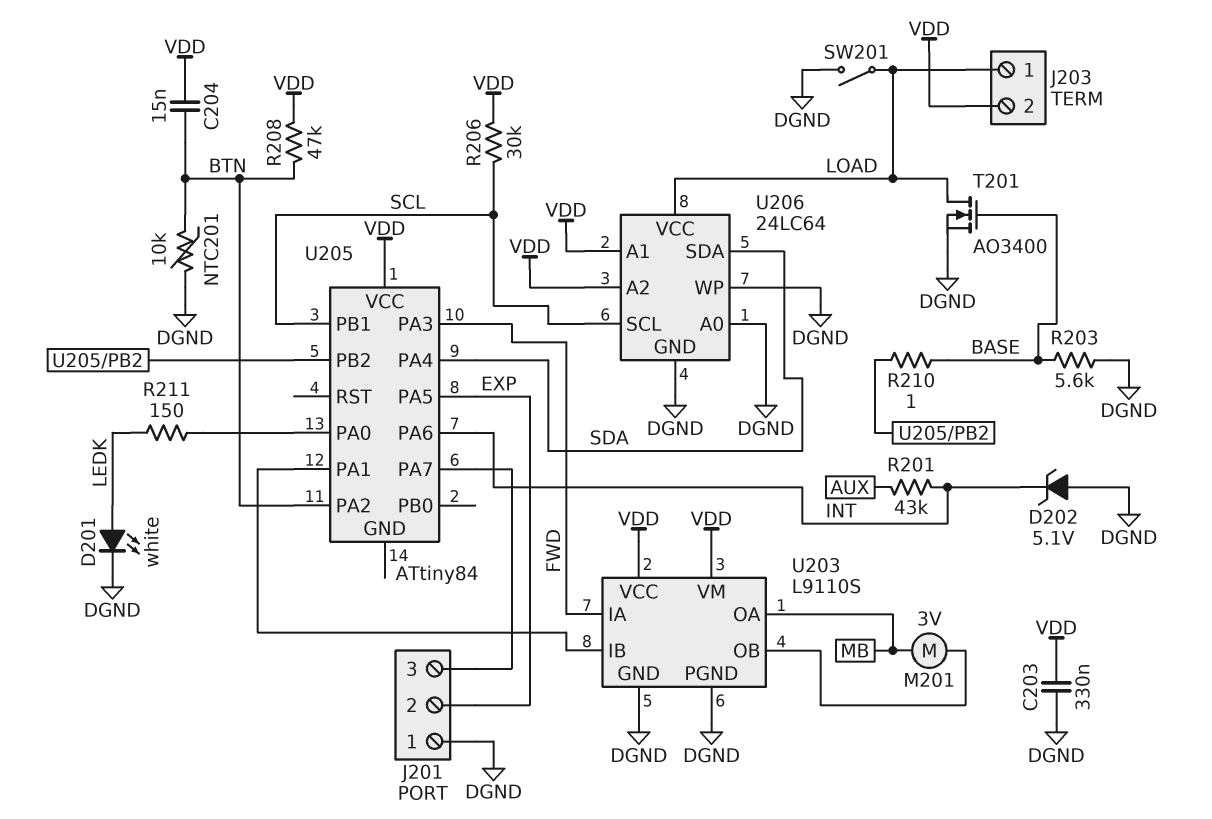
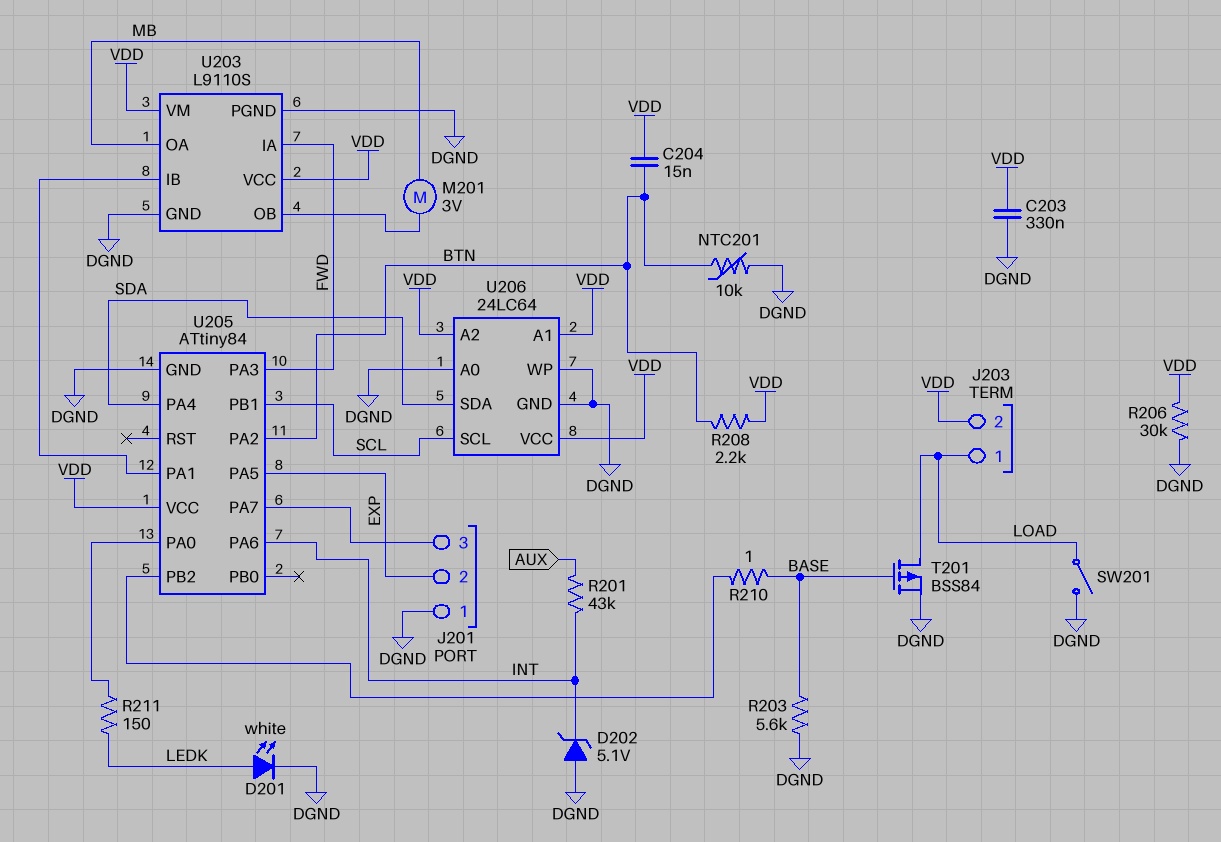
R206: 30k (SCL, VDD) -> 30k (DGND, VDD)
R208: 47k (BTN, VDD) -> 2.2k (BTN, VDD)
T201: NMOS AO3400 (G BASE, D LOAD, S DGND) -> PMOS BSS84 (G BASE, D LOAD, S DGND)
U205 pin GND: none -> DGND
U206 pin VCC: LOAD -> VDD

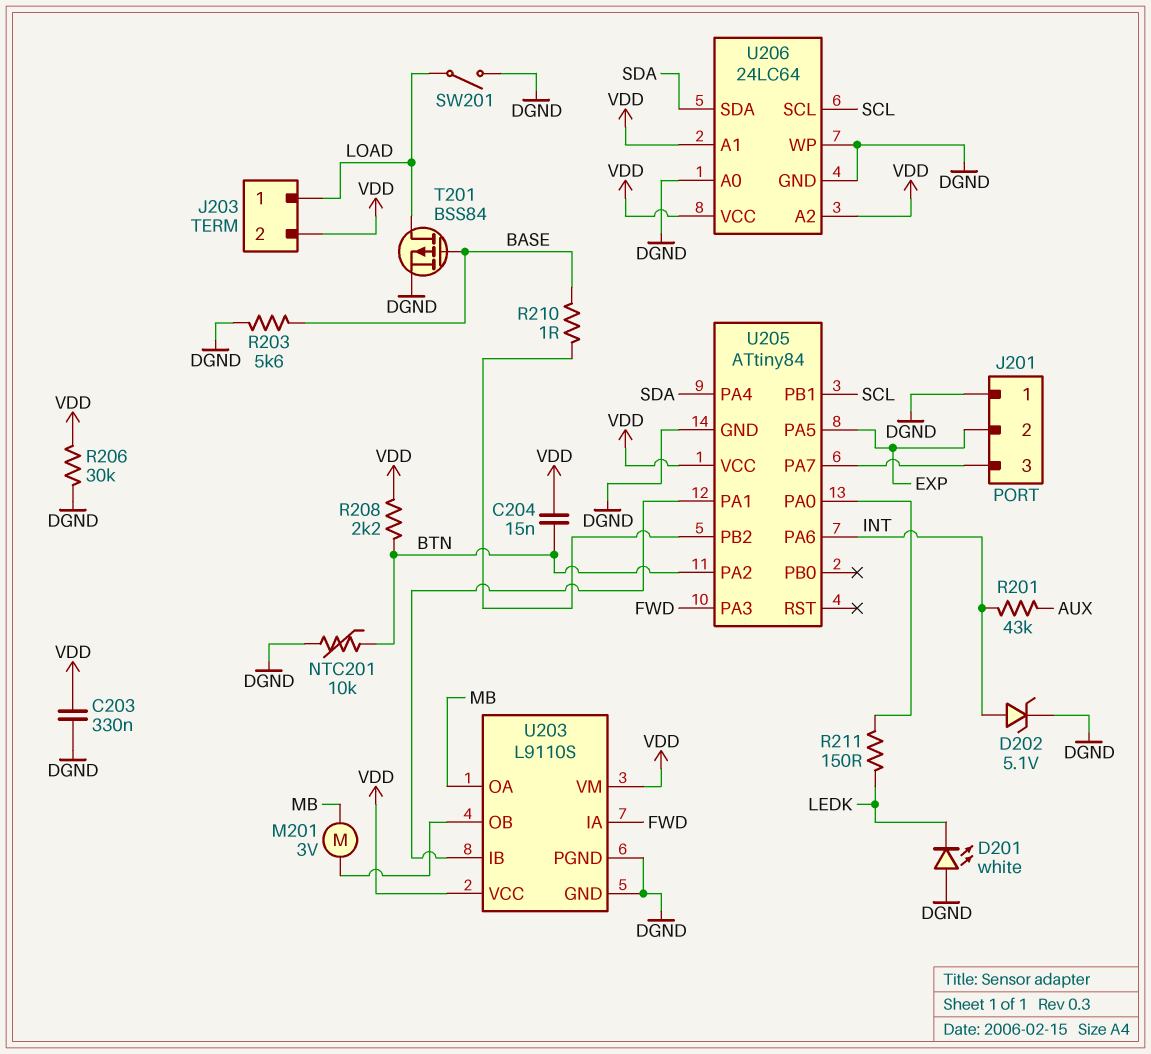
D201: LED white (A LEDK, K DGND) -> LED white (A DGND, K LEDK)
D202: zener 5.1V (A DGND, K INT) -> zener 5.1V (A INT, K DGND)

